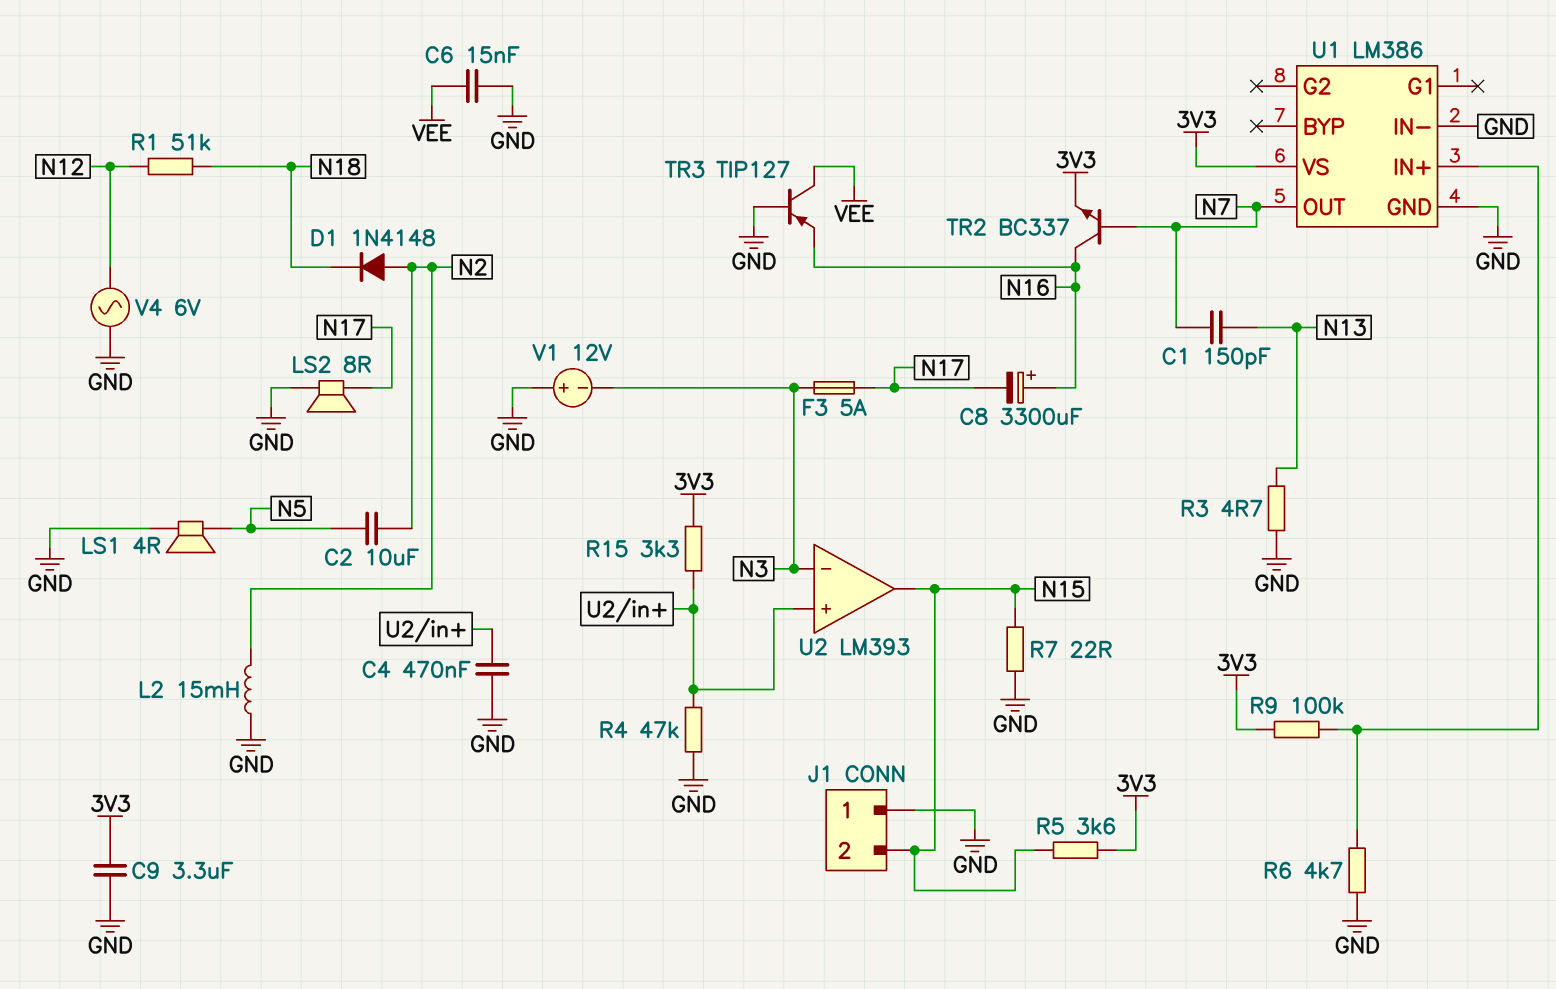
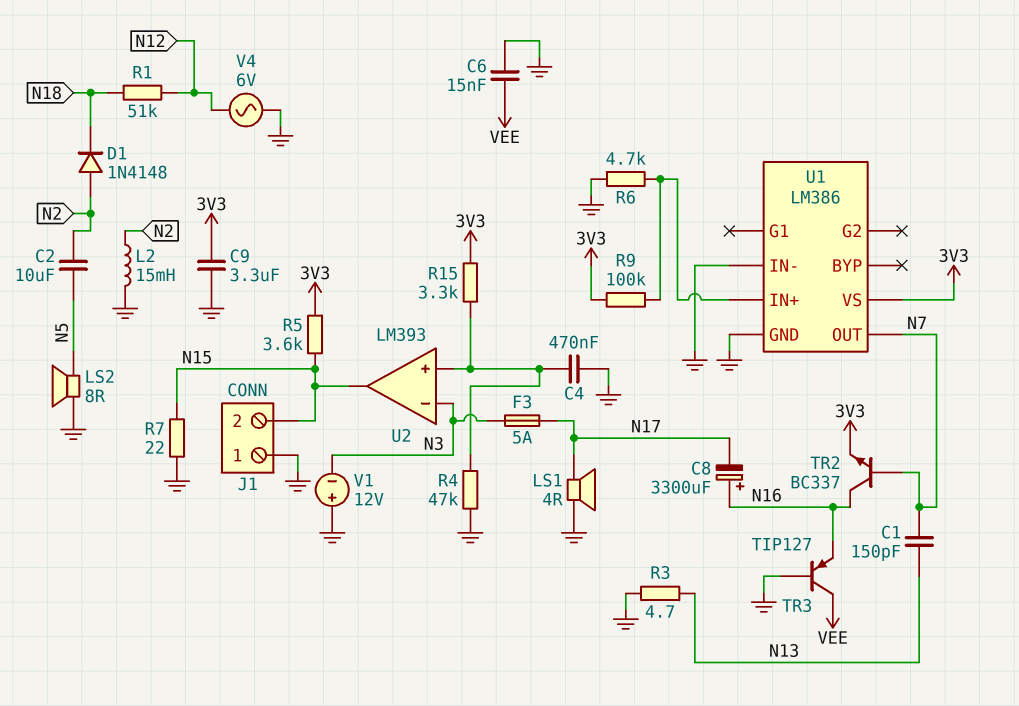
LS1: speaker 4R (GND, N5) -> speaker 4R (GND, N17)
LS2: speaker 8R (GND, N17) -> speaker 8R (GND, N5)

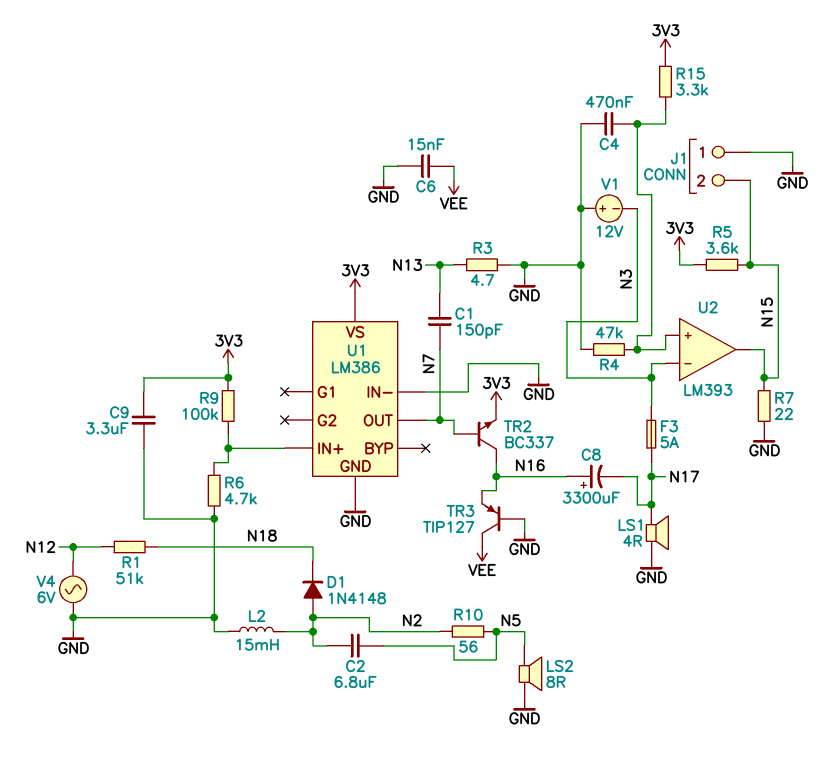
C2: 10uF (N2, N5) -> 6.8uF (N2, N5)
R10: none -> 56 (N2, N5)

